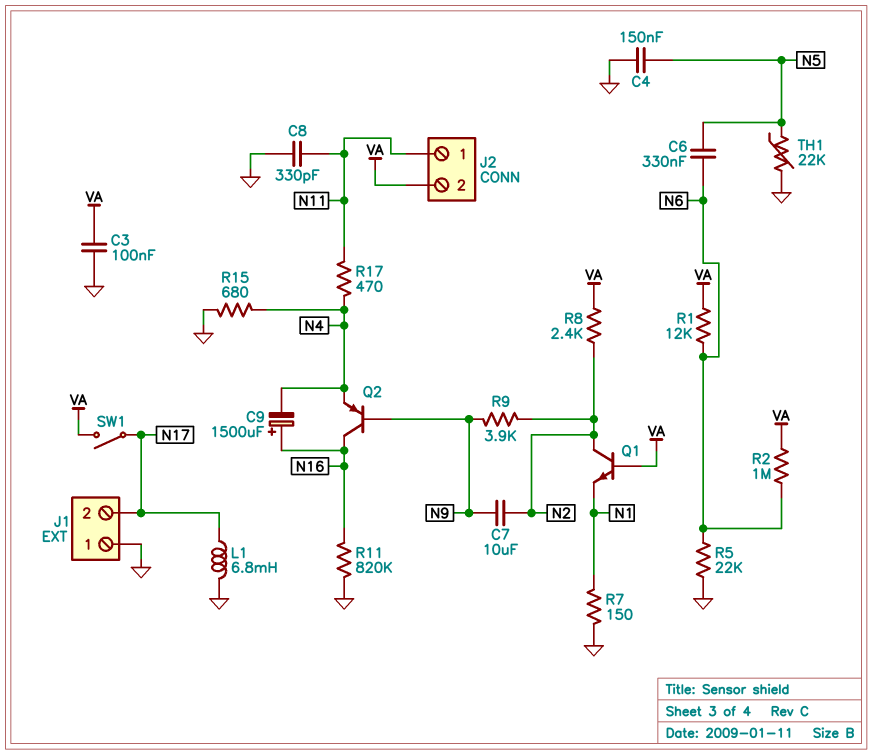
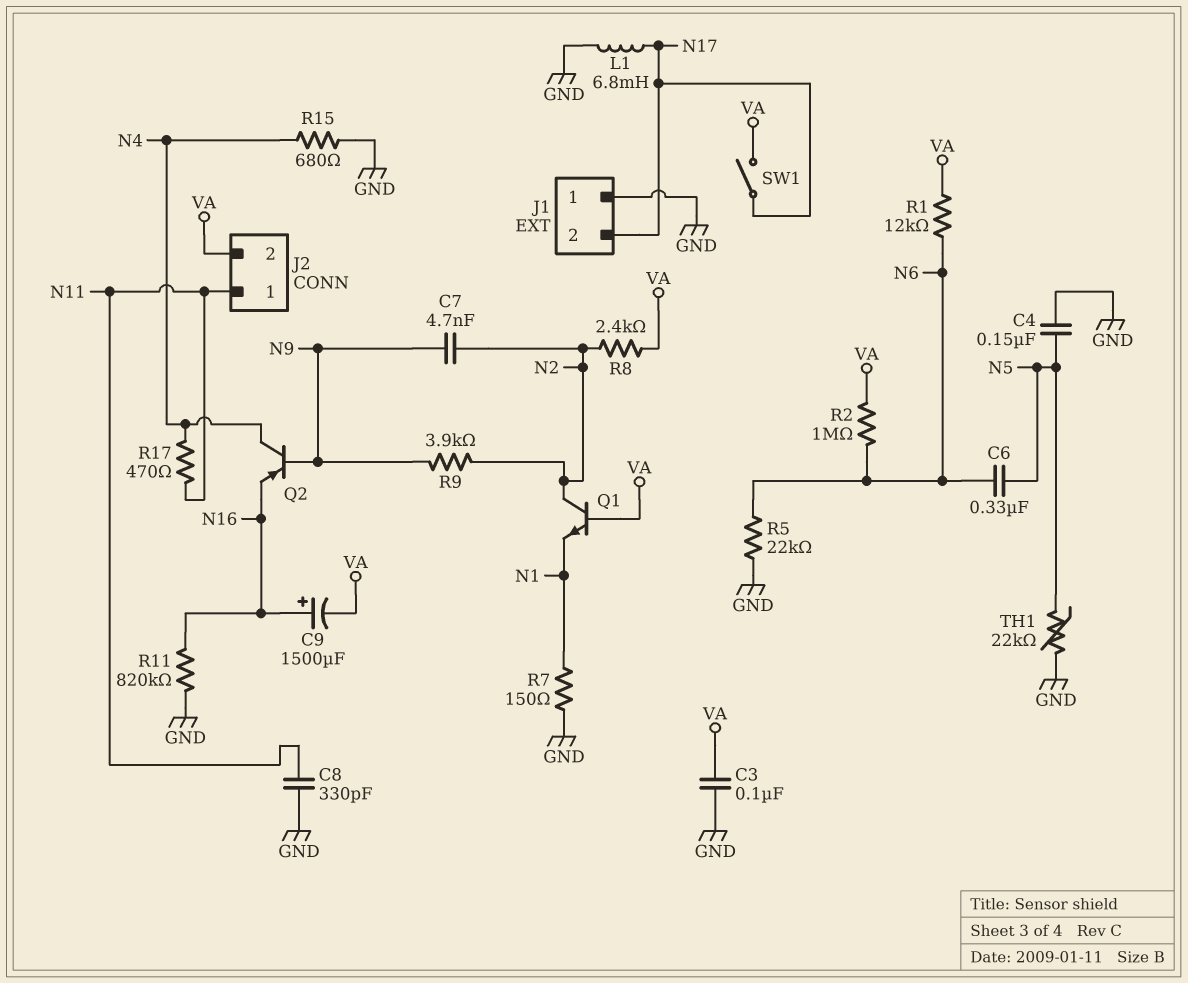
C7: 10uF (N2, N9) -> 4.7nF (N2, N9)
C9: 1500uF (plus N16, minus N4) -> 1500uF (plus N16, minus VA)
Q2: PNP (B N9, C N16, E N4) -> PNP (B N9, C N4, E N16)

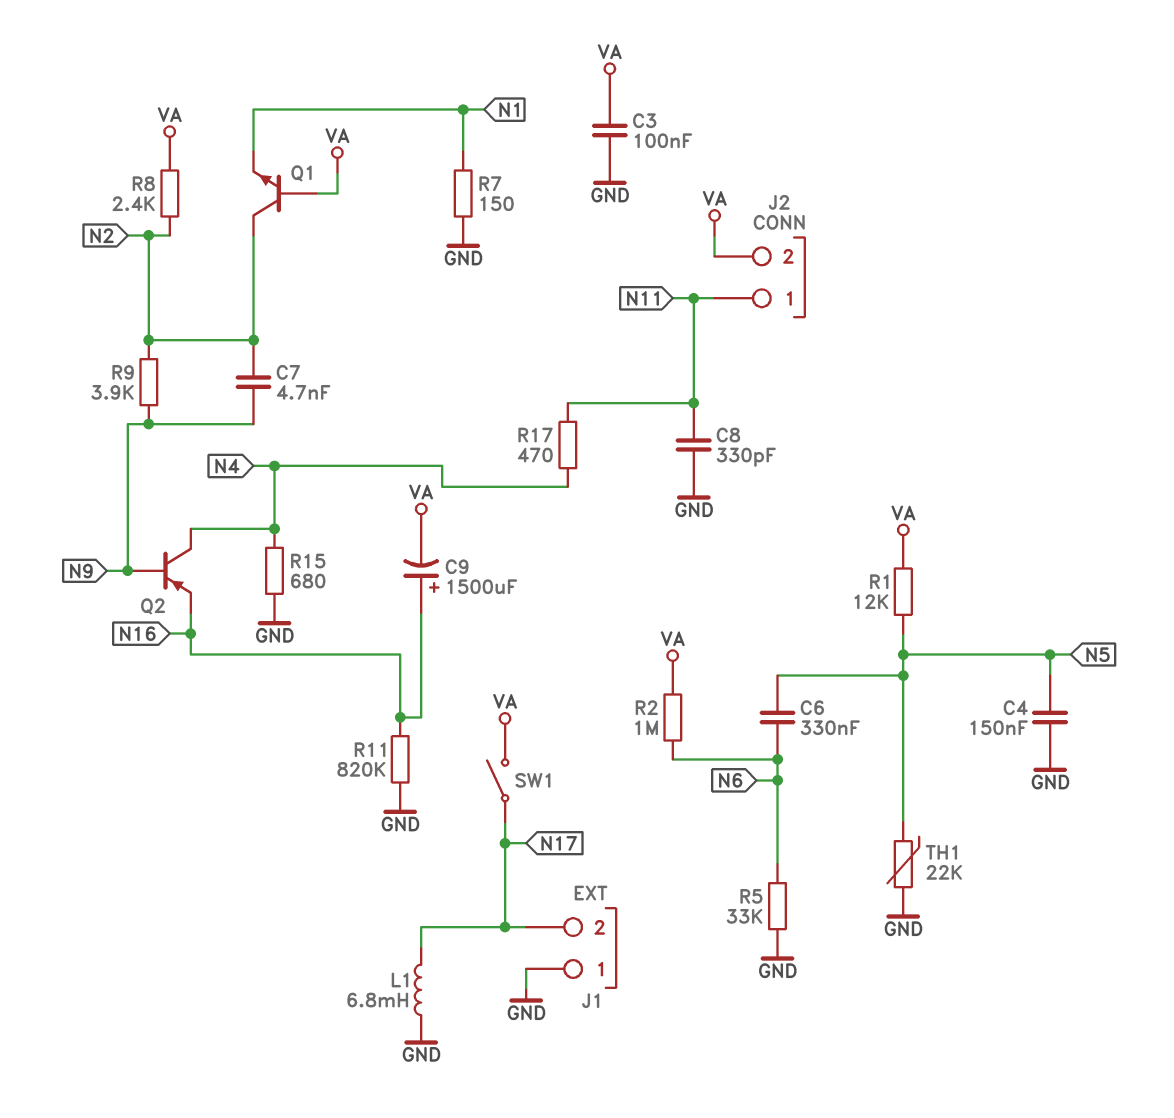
R1: 12k (N6, VA) -> 12k (N5, VA)
R5: 22k (GND, N6) -> 33k (GND, N6)

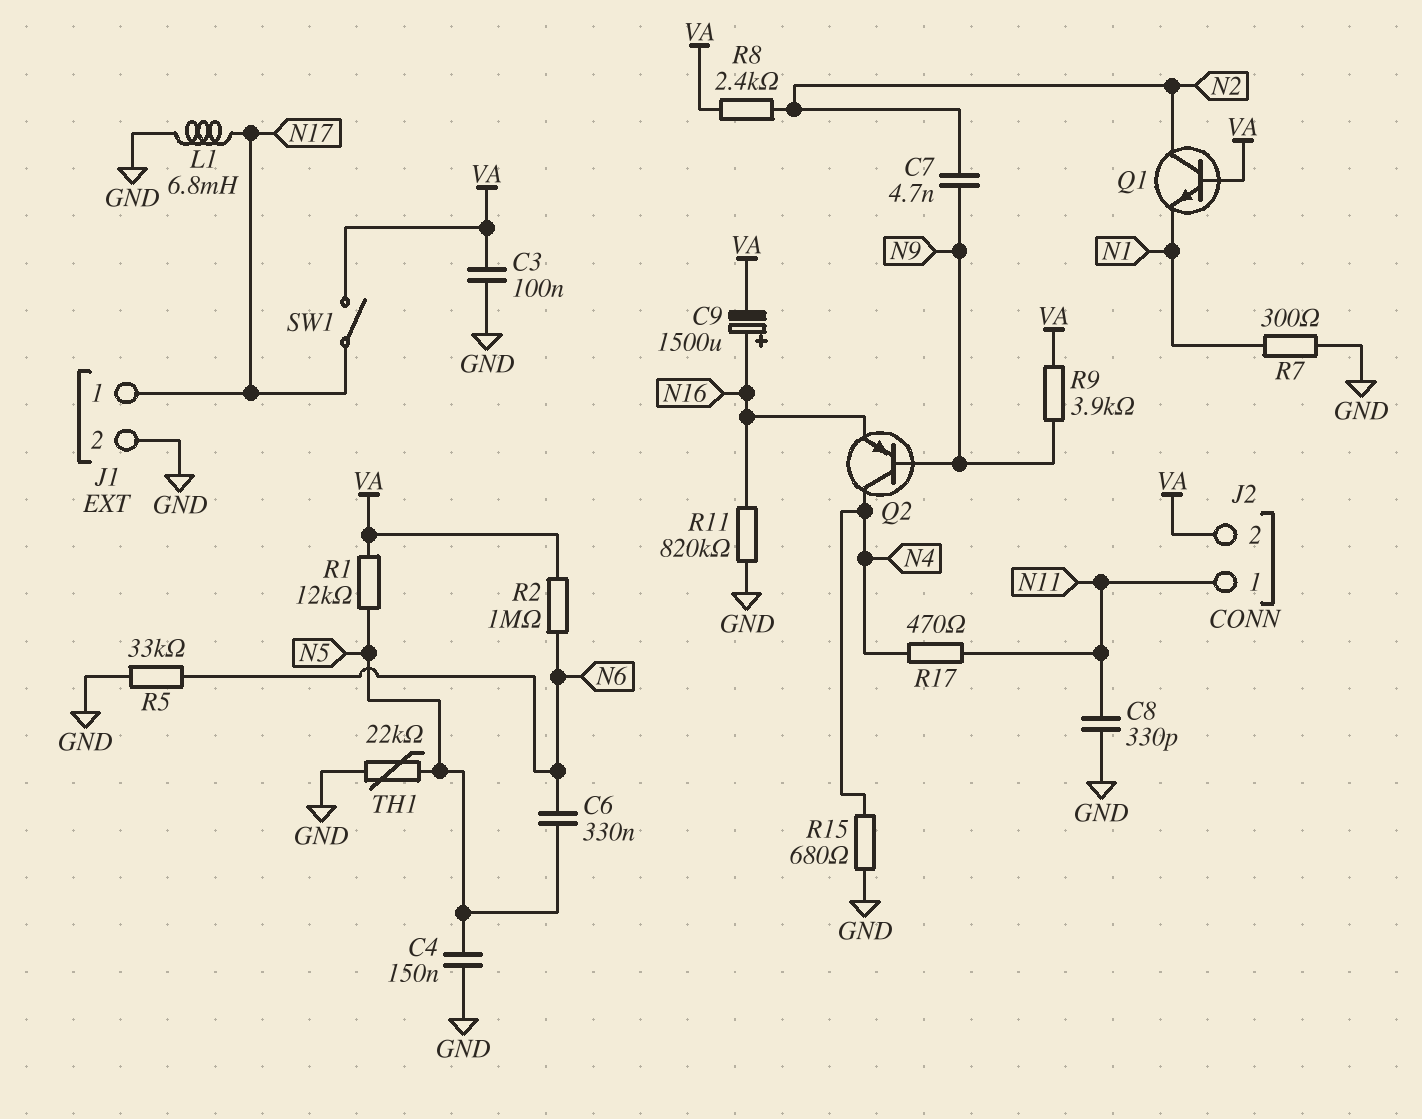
J1 pin 1: GND -> N17
J1 pin 2: N17 -> GND
R7: 150 (GND, N1) -> 300 (GND, N1)
R9: 3.9k (N2, N9) -> 3.9k (N9, VA)

